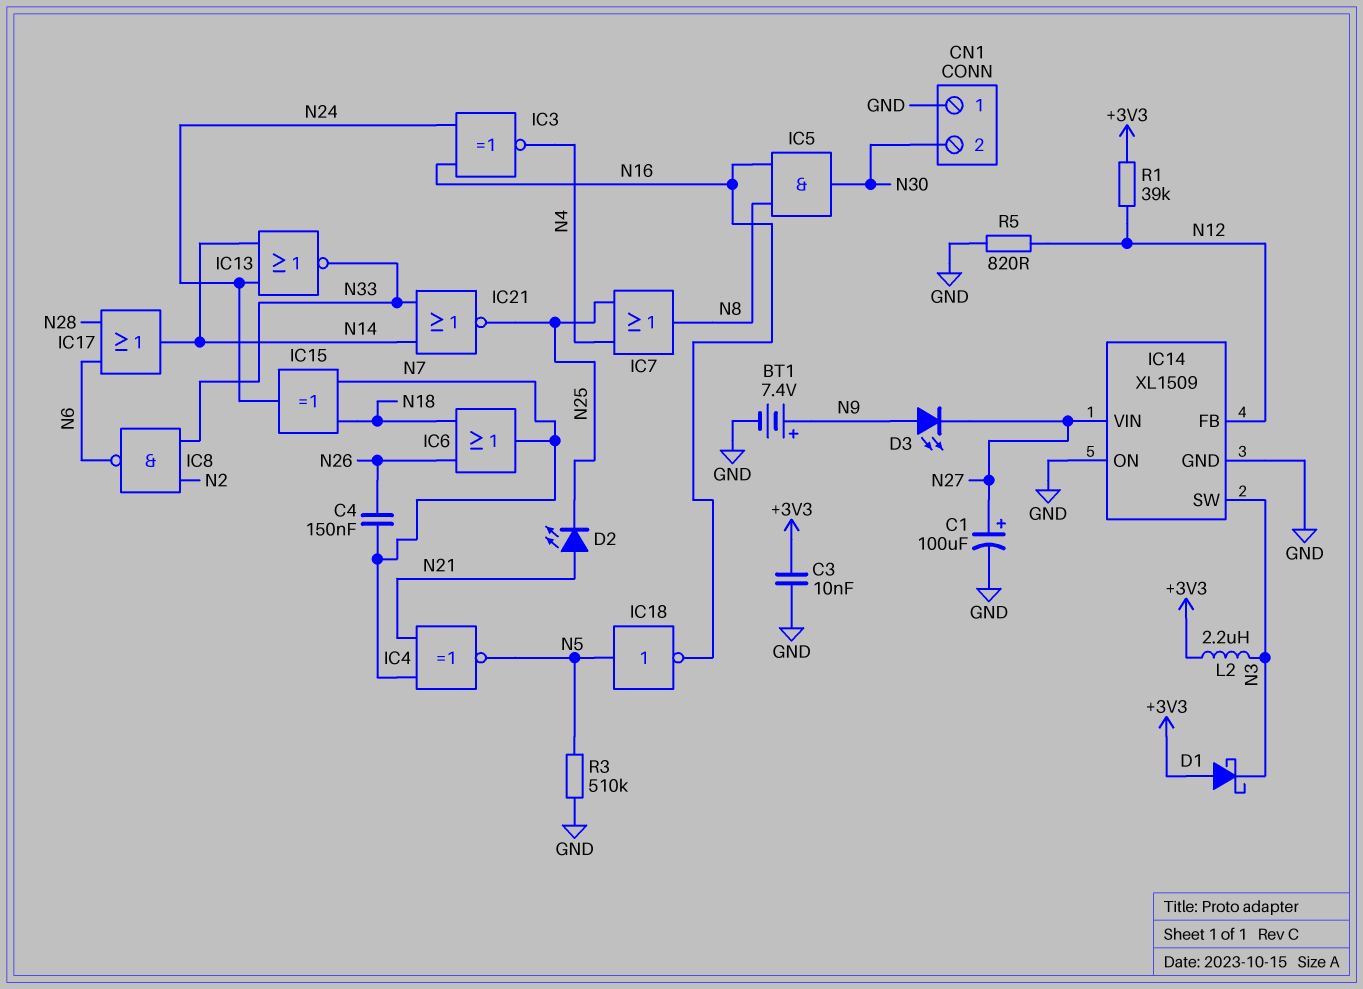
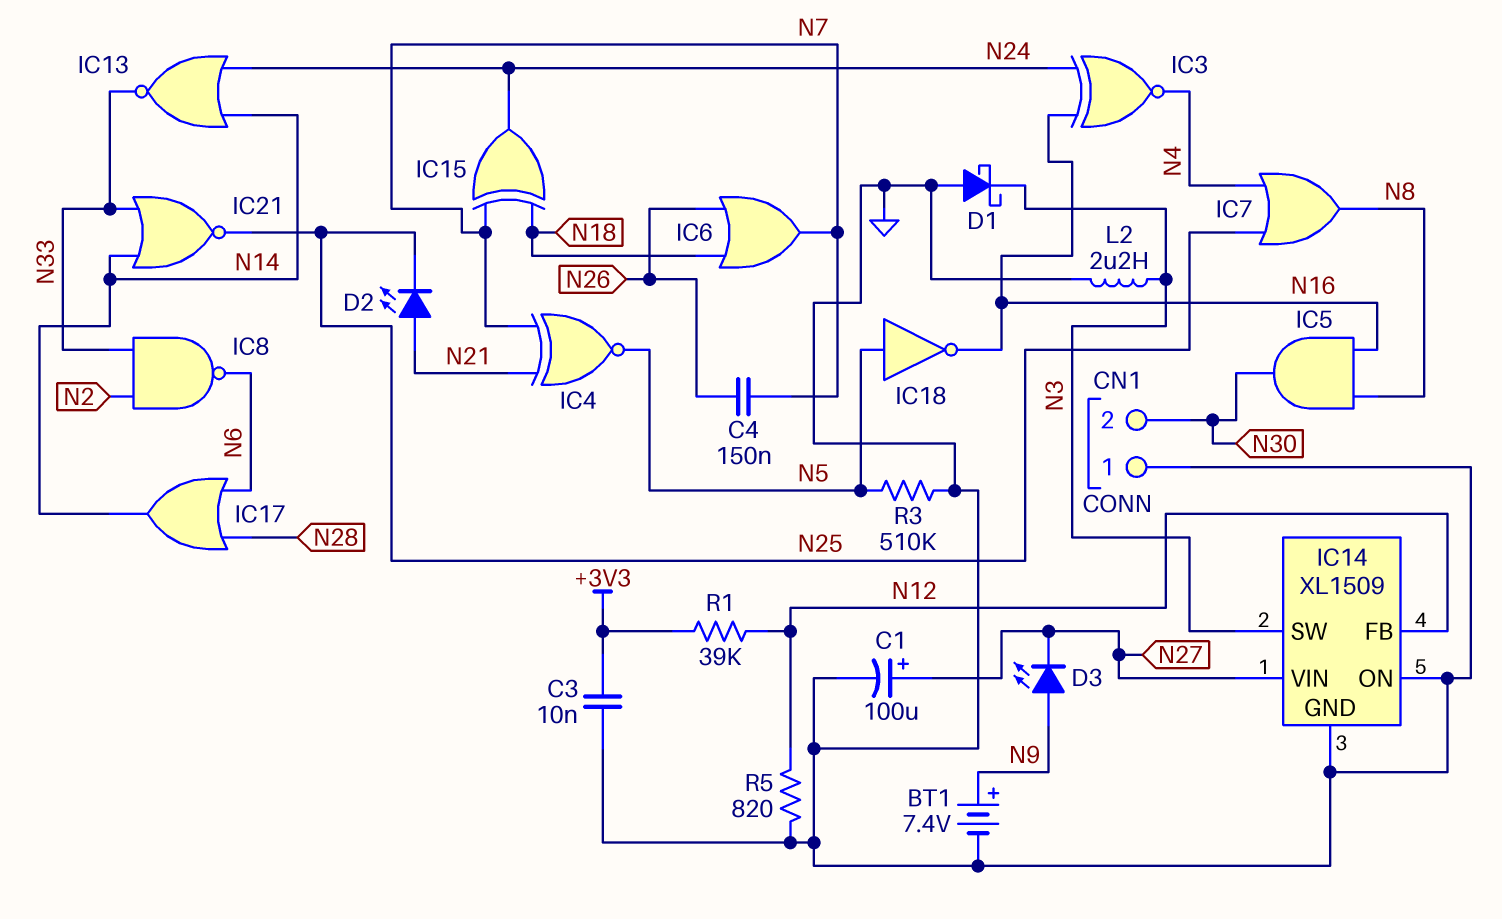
D1: schottky (A +3V3, K N3) -> schottky (A GND, K N3)
L2: 2.2uH (+3V3, N3) -> 2.2uH (GND, N3)

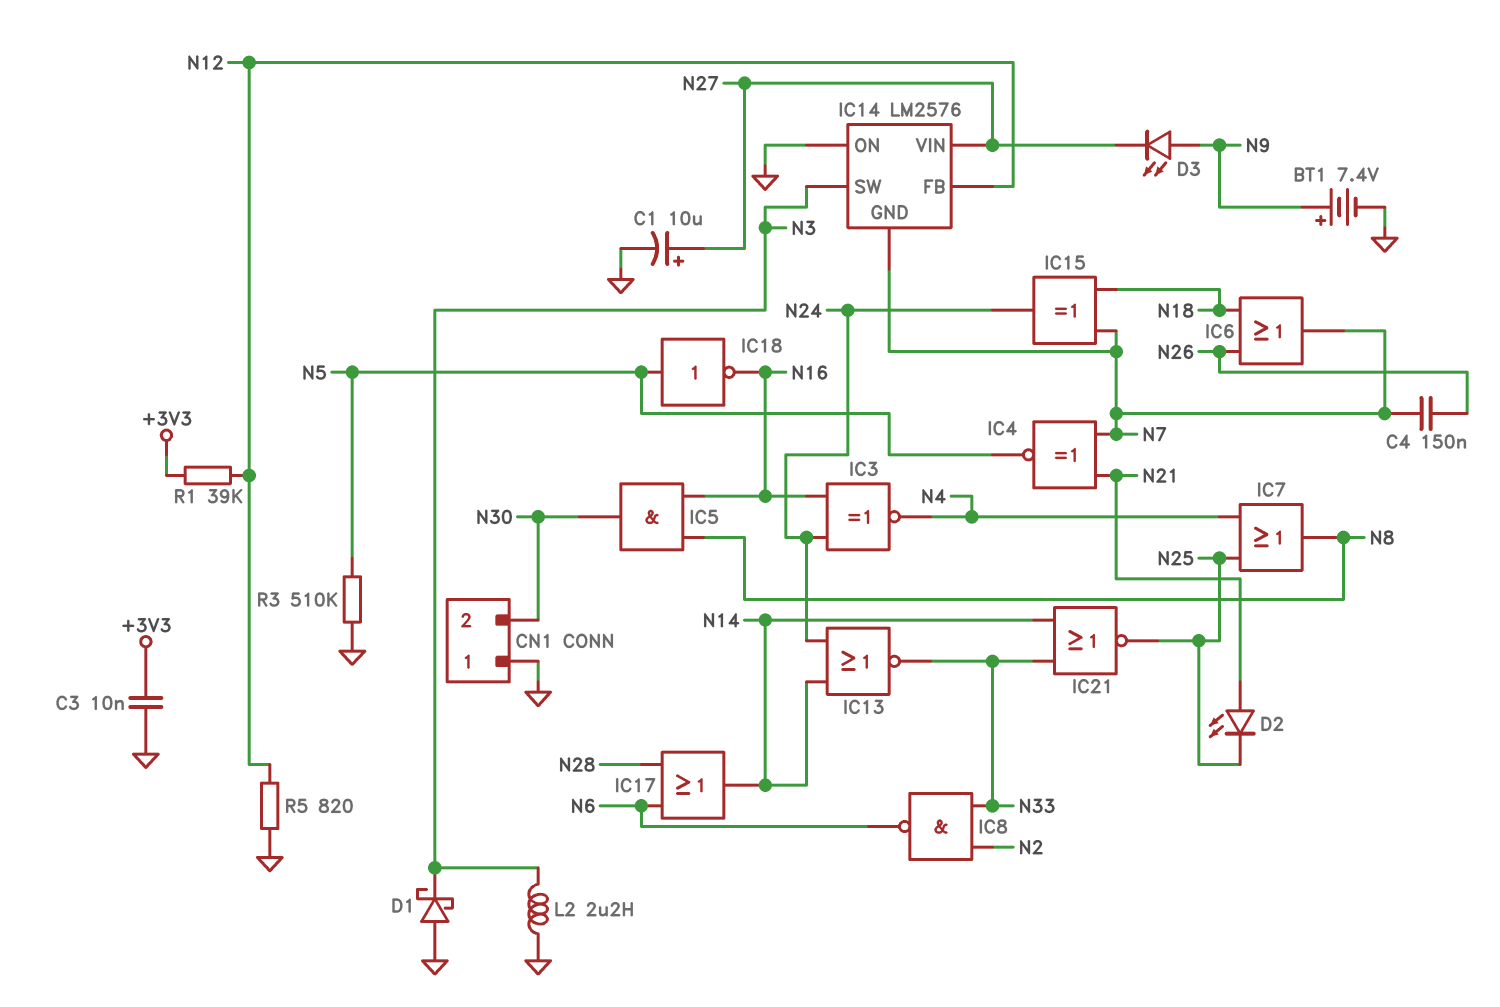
C1: 100uF (plus N27, minus GND) -> 10uF (plus N27, minus GND)
IC14: XL1509 -> LM2576
IC14 pin GND: GND -> N7

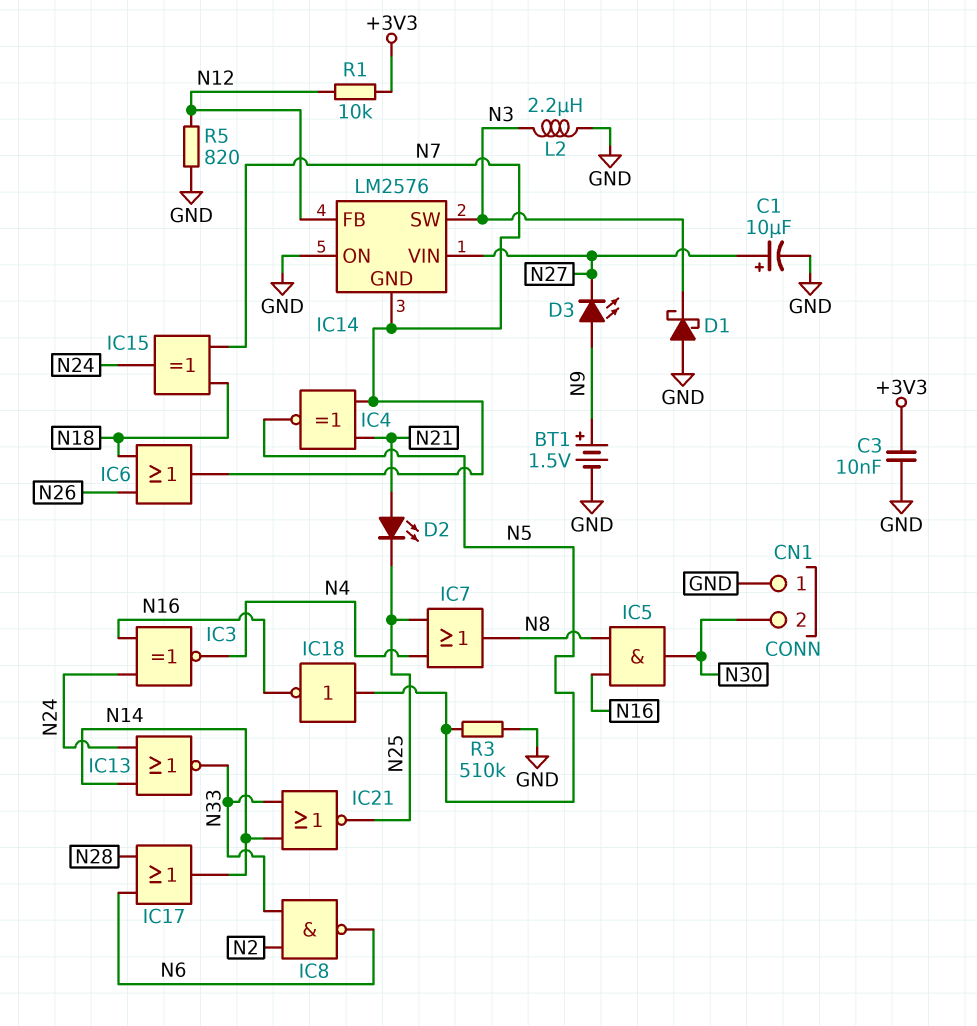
BT1: 7.4V (plus N9, minus GND) -> 1.5V (plus N9, minus GND)
C4: 150nF (N7, N26) -> none
R1: 39k (+3V3, N12) -> 10k (+3V3, N12)

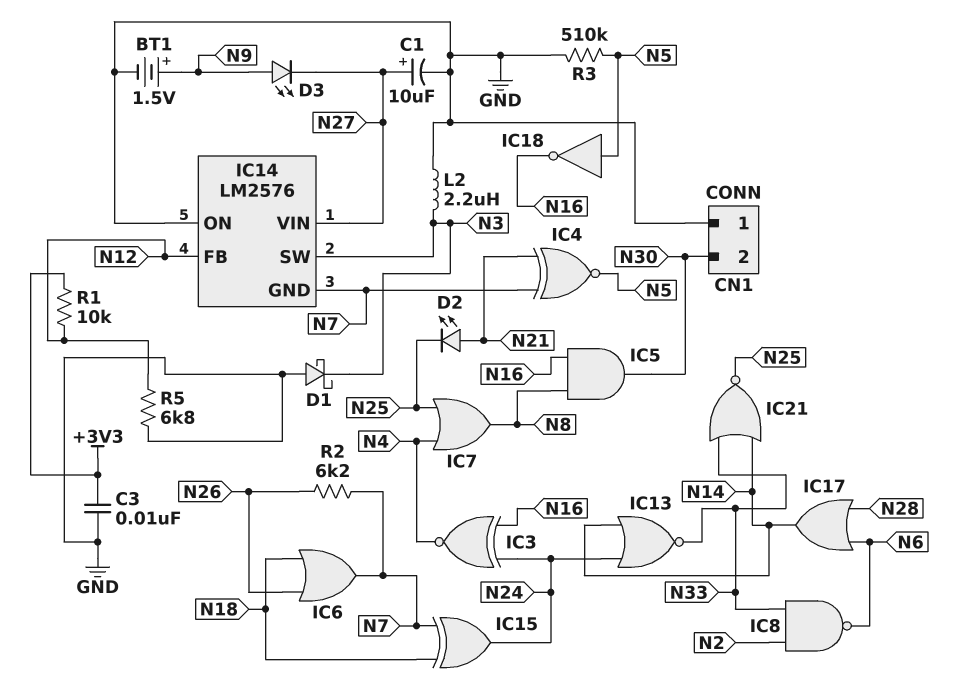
R2: none -> 6.2k (N7, N26)
R5: 820 (GND, N12) -> 6.8k (GND, N12)

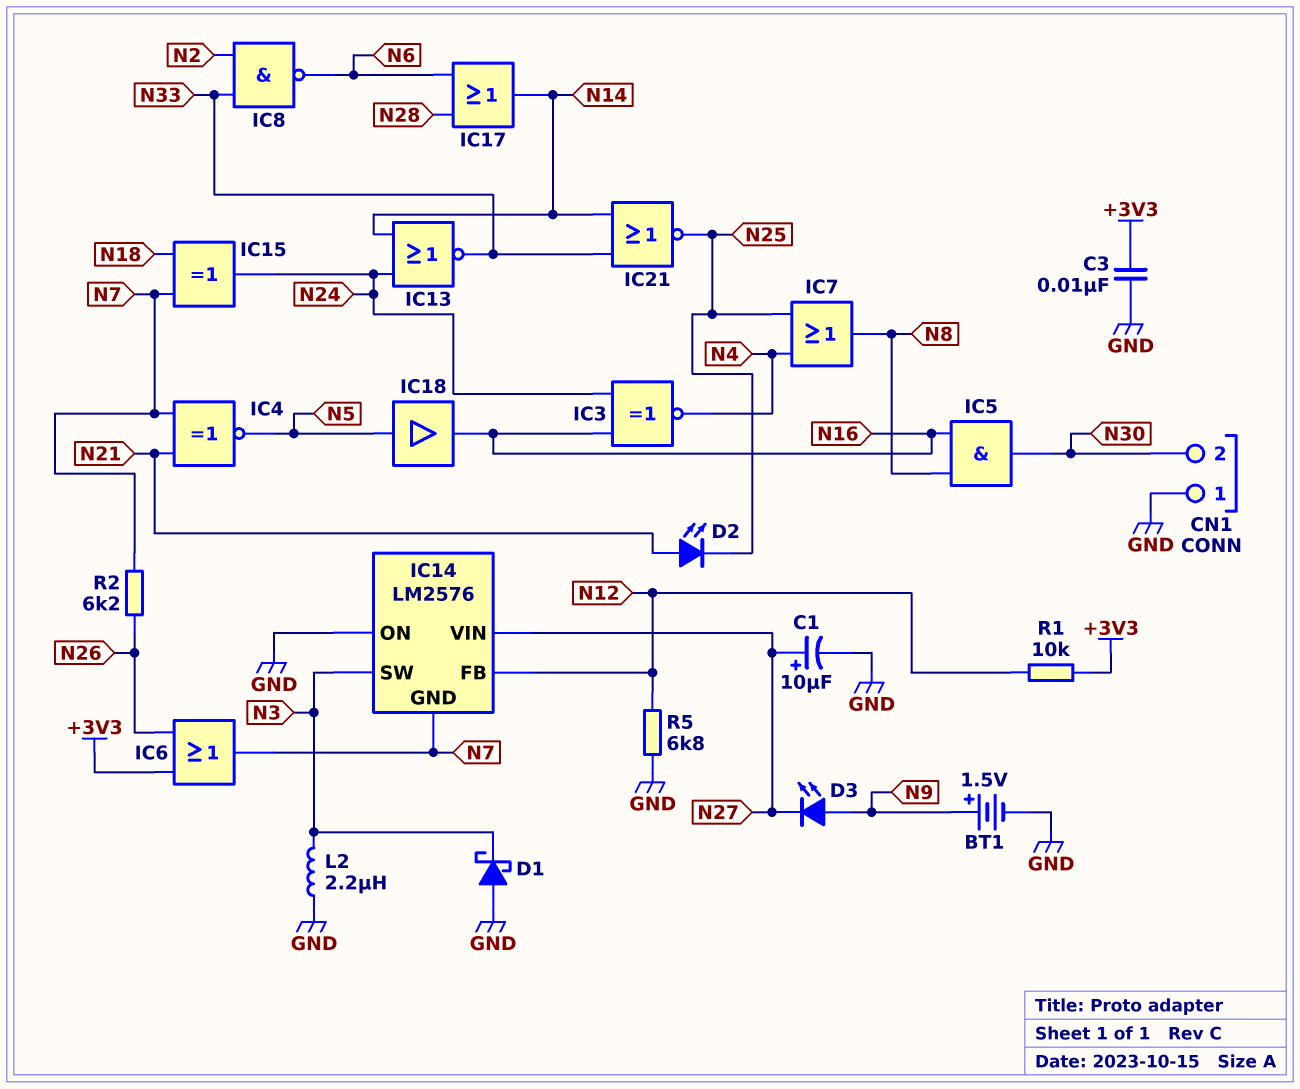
IC6: OR (in N18, in N26, out N7) -> OR (in +3V3, in N26, out N7)
IC18: NOT (in N5, out N16) -> buffer (in N5, out N16)
R3: 510k (GND, N5) -> none

